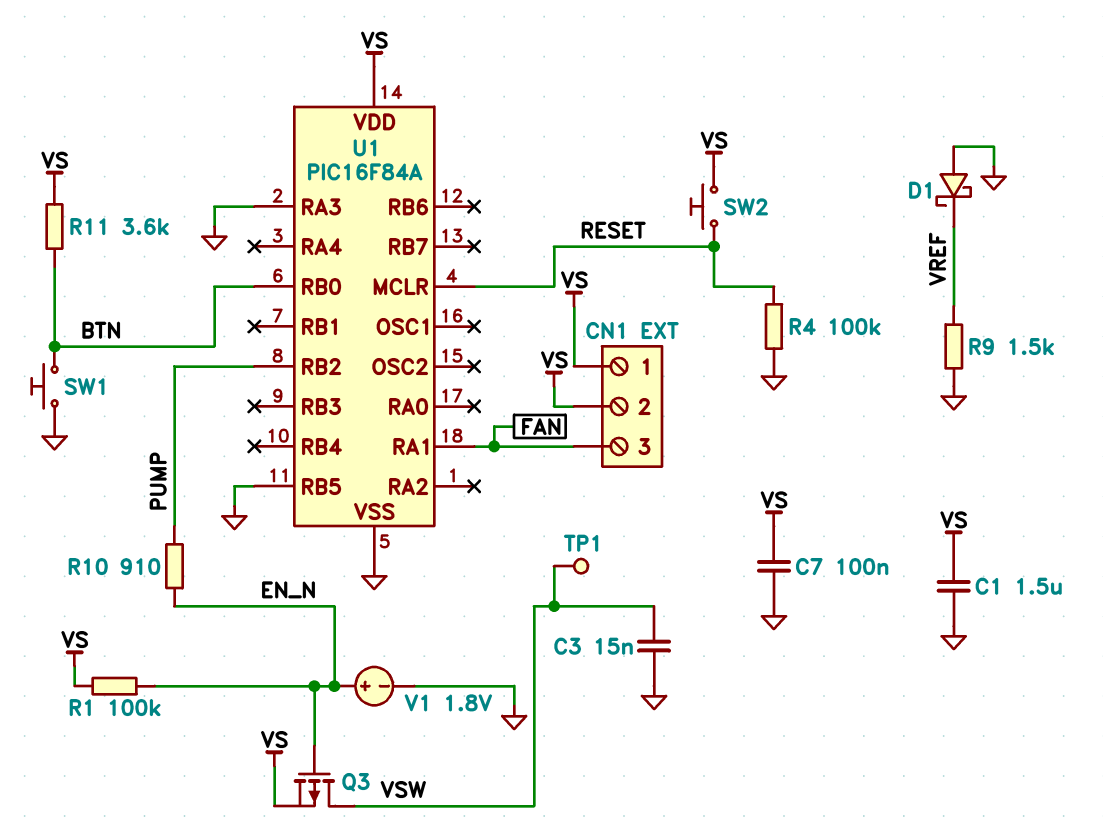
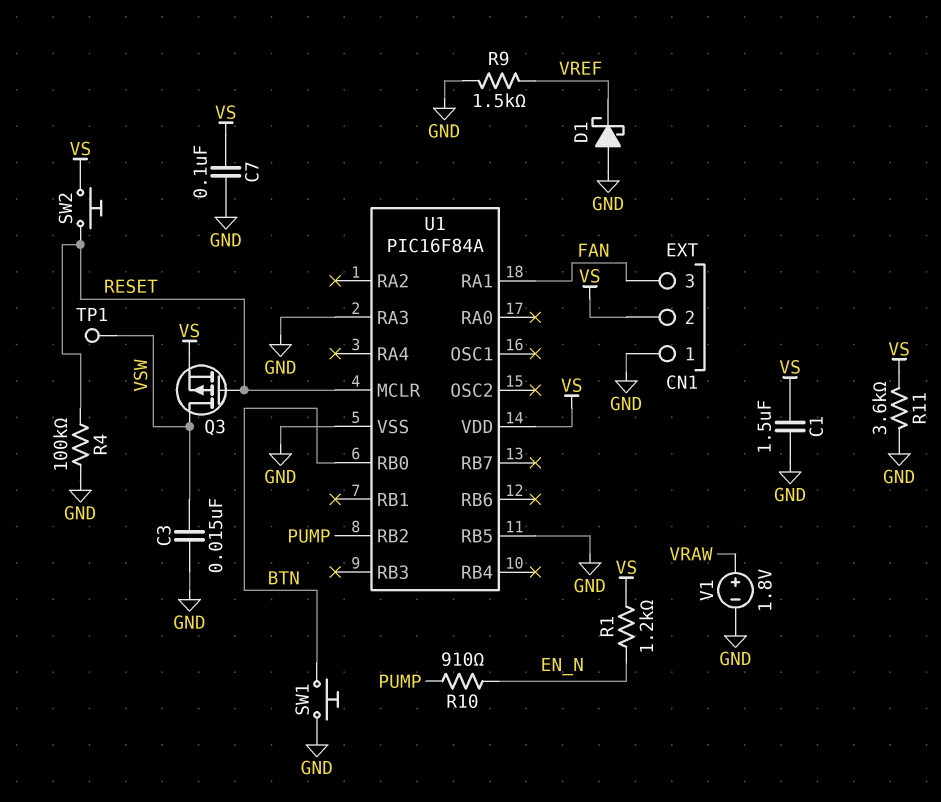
CN1 pin 1: VS -> GND
Q3: PMOS (G EN_N, D VSW, S VS) -> PMOS (G RESET, D VSW, S VS)
R1: 100k (EN_N, VS) -> 1.2k (EN_N, VS)
R11: 3.6k (BTN, VS) -> 3.6k (GND, VS)
V1: 1.8V (plus EN_N, minus GND) -> 1.8V (plus VRAW, minus GND)

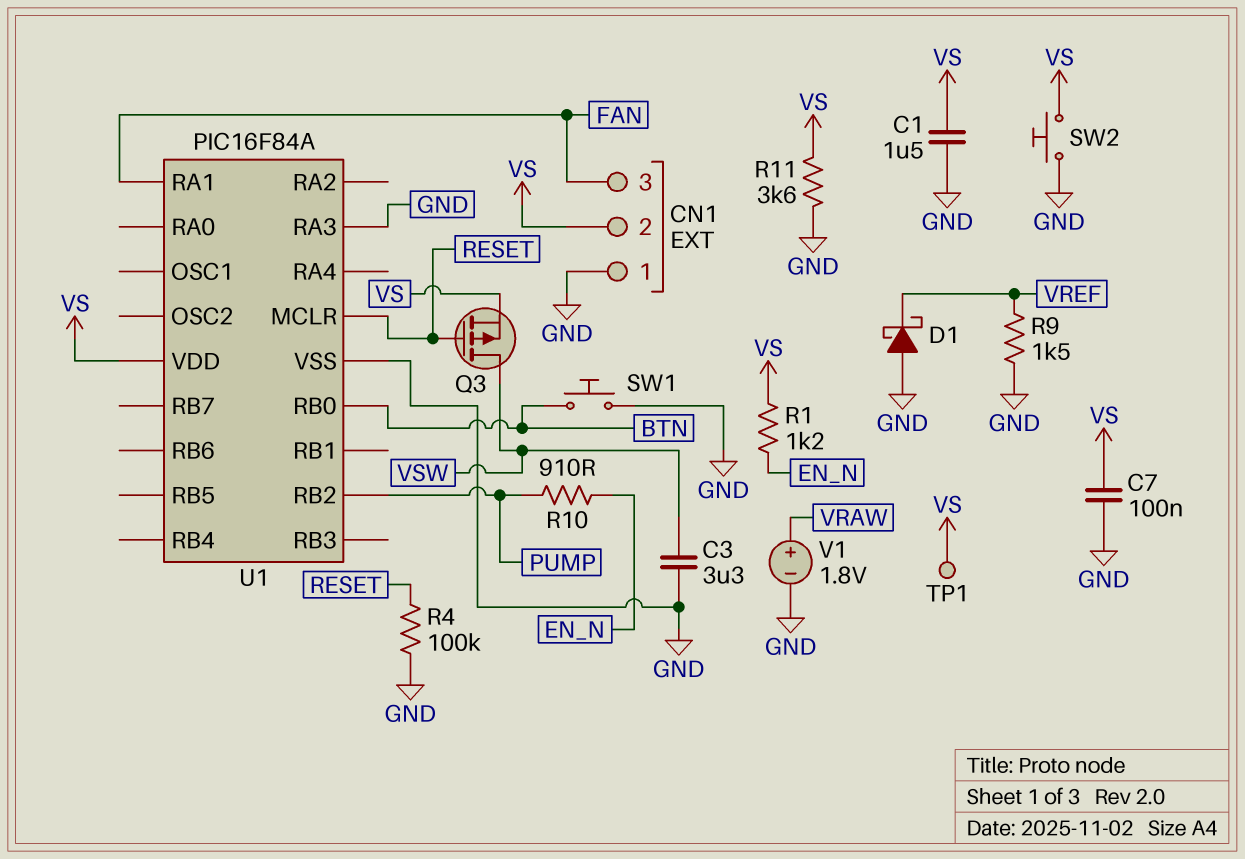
C3: 15nF (GND, VSW) -> 3.3uF (GND, VSW)
SW2: button (RESET, VS) -> button (GND, VS)
TP1: test point (VSW) -> test point (VS)
U1 pin RB5: GND -> none

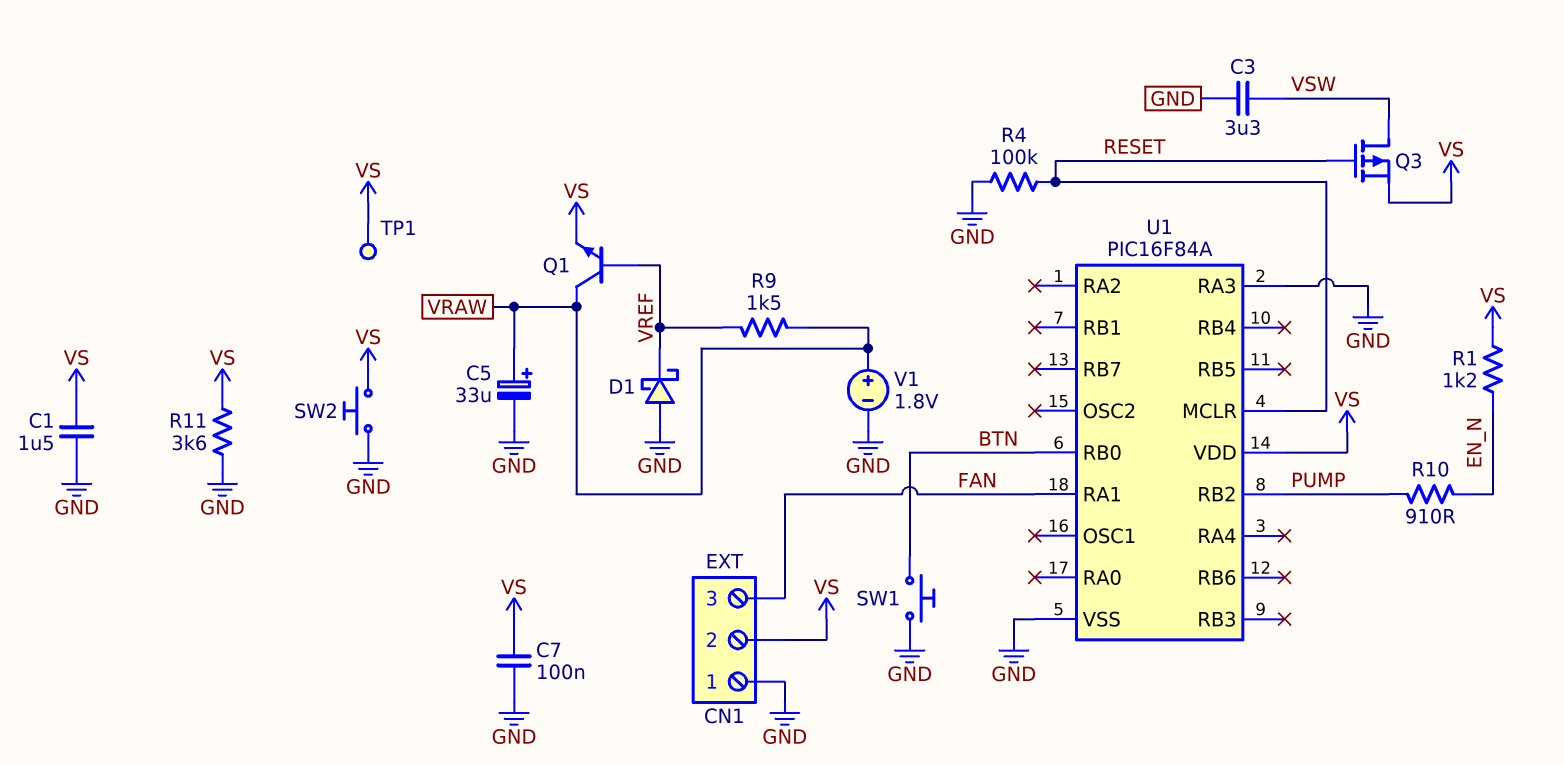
C5: none -> 33uF (plus VRAW, minus GND)
Q1: none -> NPN (B VREF, C VRAW, E VS)
R9: 1.5k (GND, VREF) -> 1.5k (VRAW, VREF)

